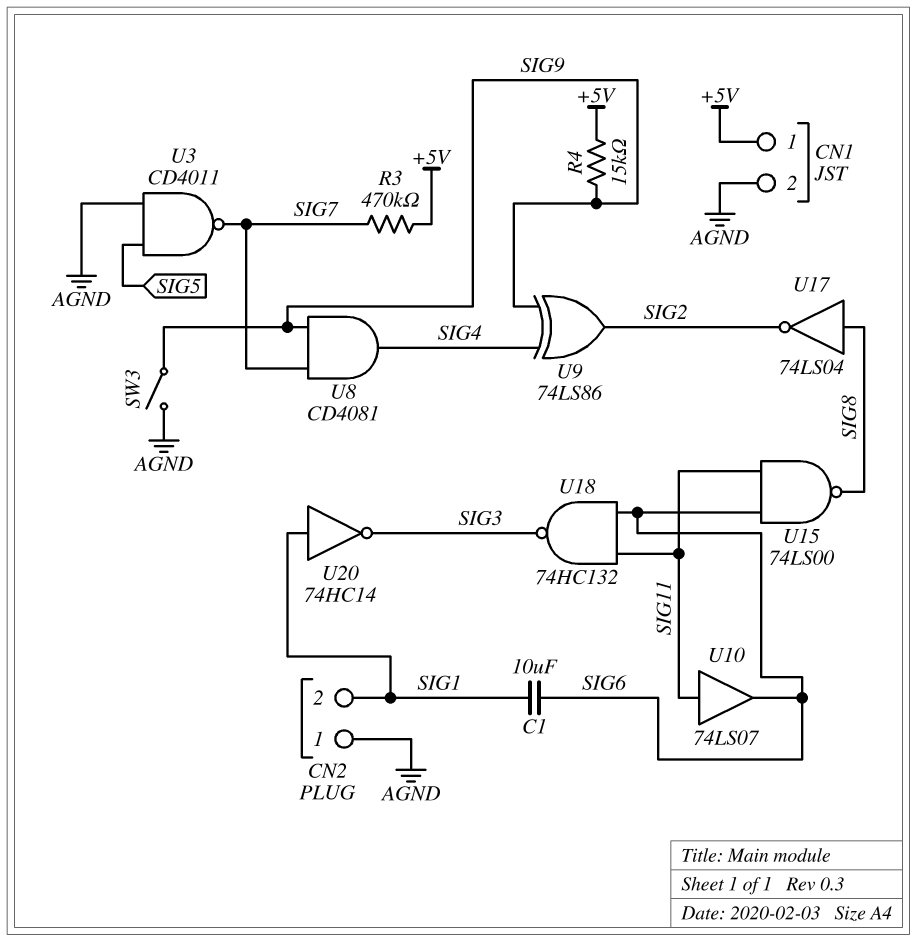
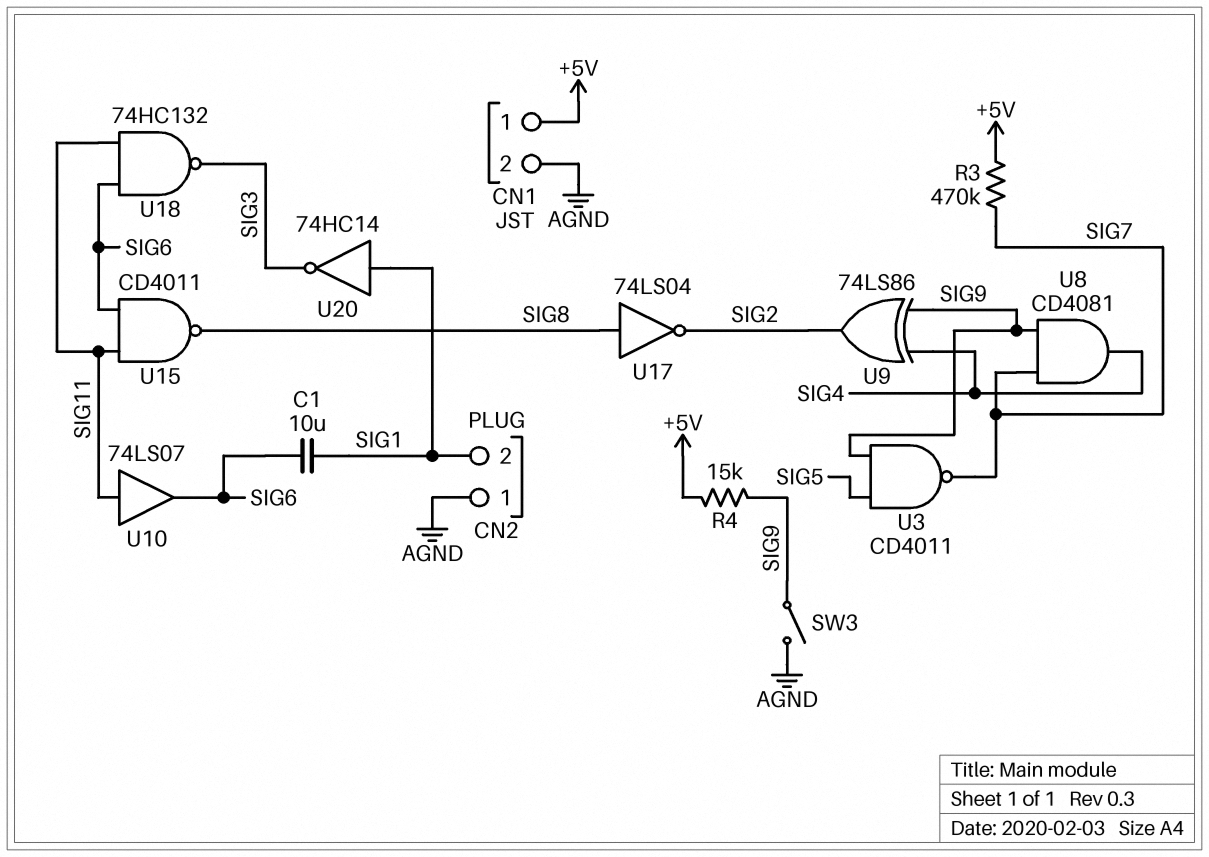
U3: NAND CD4011 (in AGND, in SIG5, out SIG7) -> NAND CD4011 (in SIG5, in SIG9, out SIG7)
U15: NAND 74LS00 (in SIG6, in SIG11, out SIG8) -> NAND CD4011 (in SIG6, in SIG11, out SIG8)

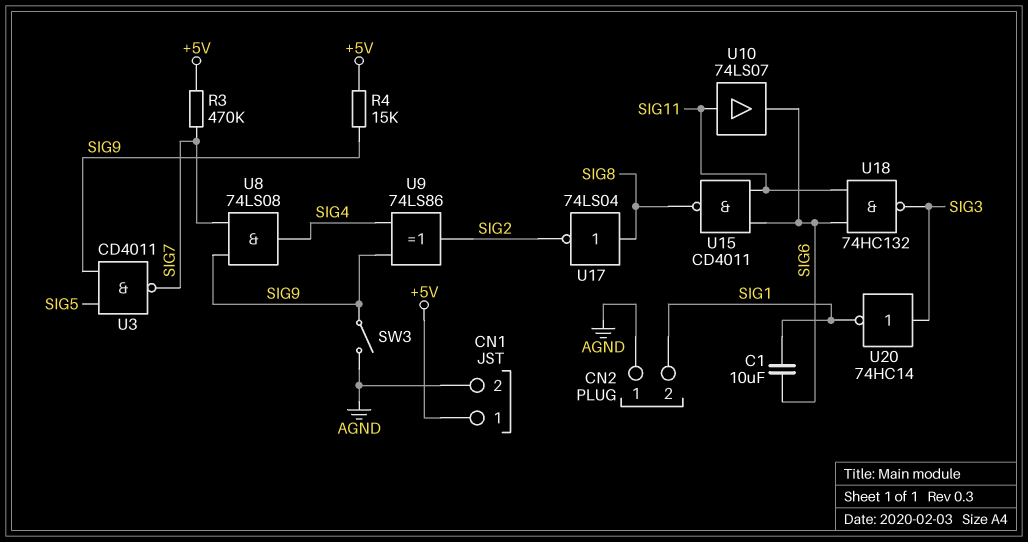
U8: AND CD4081 (in SIG7, in SIG9, out SIG4) -> AND 74LS08 (in SIG7, in SIG9, out SIG4)
U20: NOT 74HC14 (in SIG1, out SIG3) -> NOT 74HC14 (in SIG3, out SIG1)

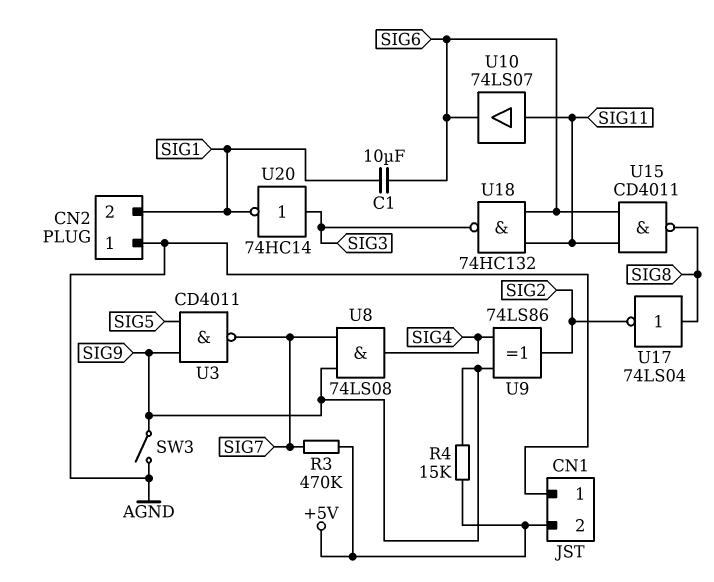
CN1 pin 1: +5V -> AGND
CN1 pin 2: AGND -> +5V

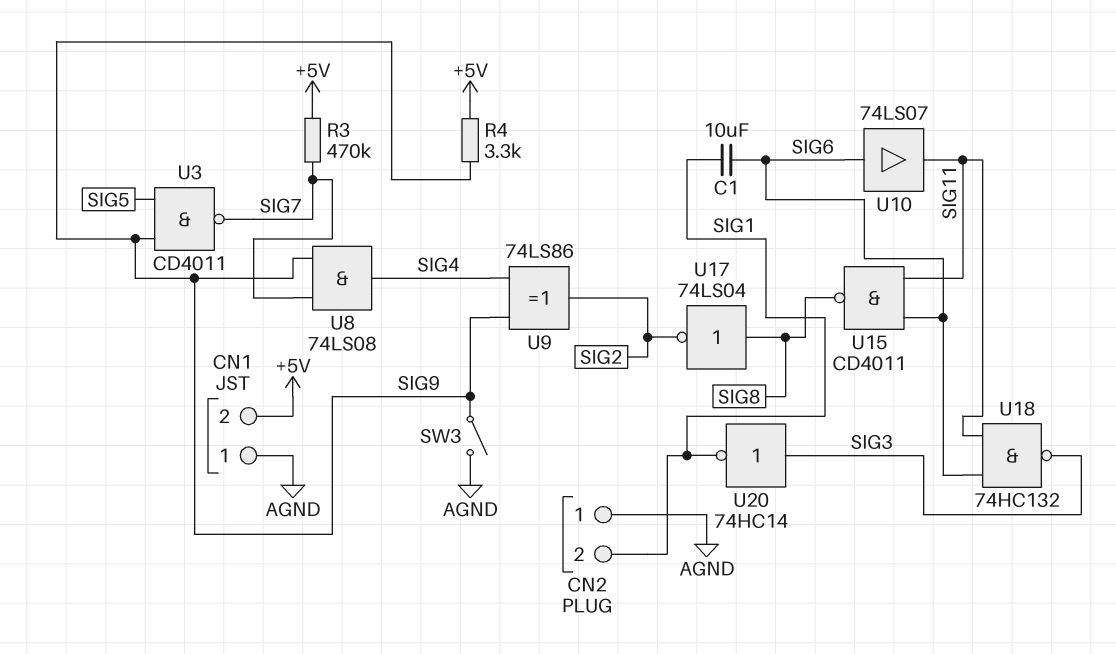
R4: 15k (+5V, SIG9) -> 3.3k (+5V, SIG9)
U10: buffer 74LS07 (in SIG11, out SIG6) -> buffer 74LS07 (in SIG6, out SIG11)

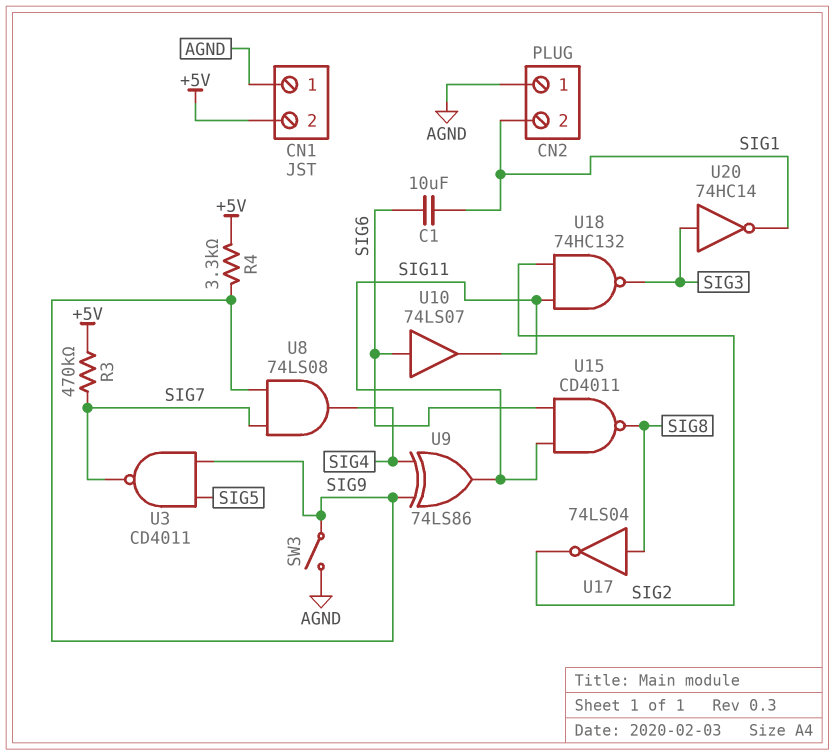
U9: XOR 74LS86 (in SIG4, in SIG9, out SIG2) -> XOR 74LS86 (in SIG4, in SIG9, out SIG11)
U18: NAND 74HC132 (in SIG6, in SIG11, out SIG3) -> NAND 74HC132 (in SIG2, in SIG11, out SIG3)

